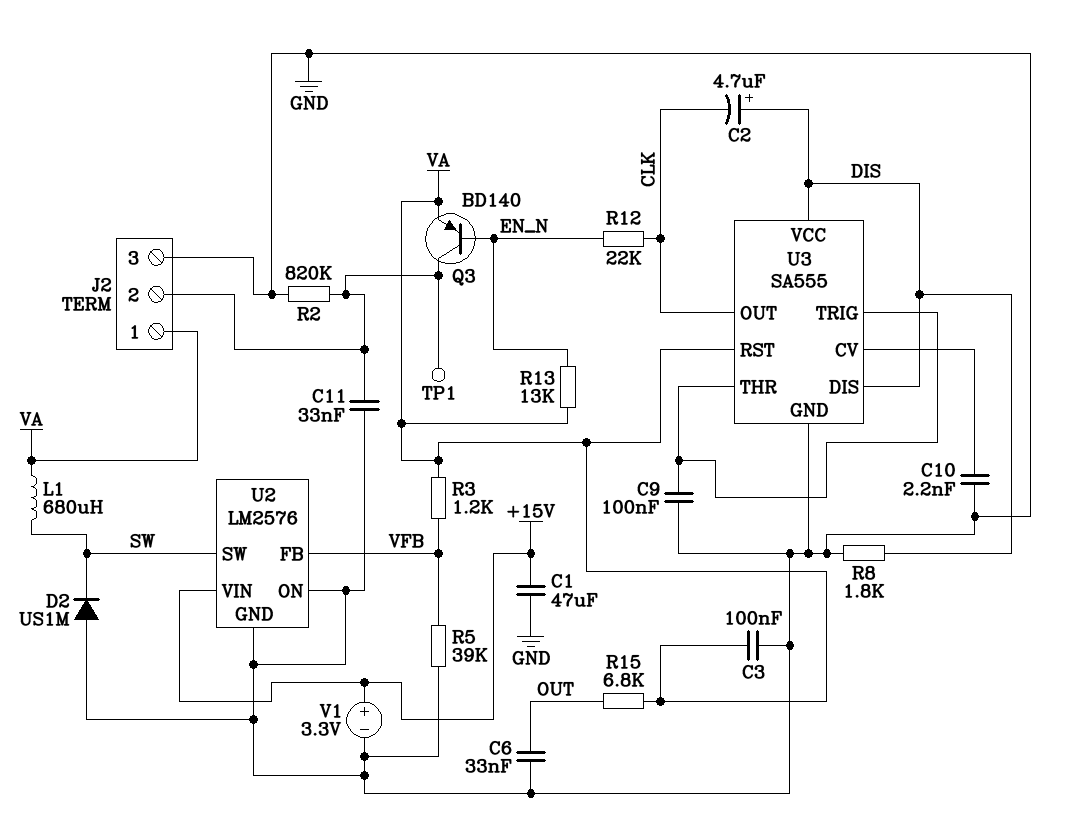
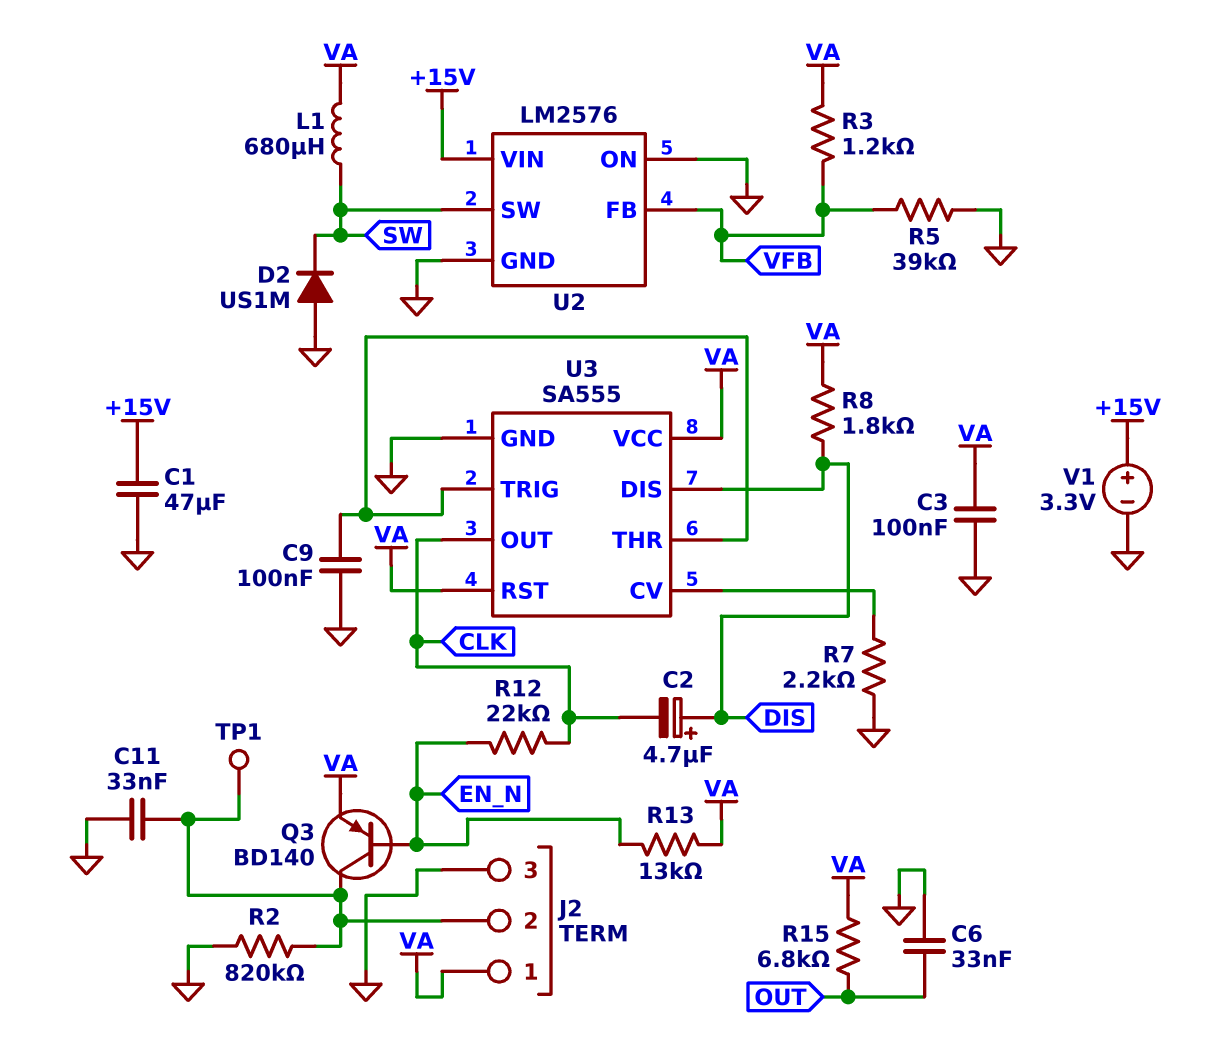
C10: 2.2nF (GND, U3/CV) -> none
R7: none -> 2.2k (GND, U3/CV)
R8: 1.8k (DIS, GND) -> 1.8k (DIS, VA)
U3 pin VCC: DIS -> VA

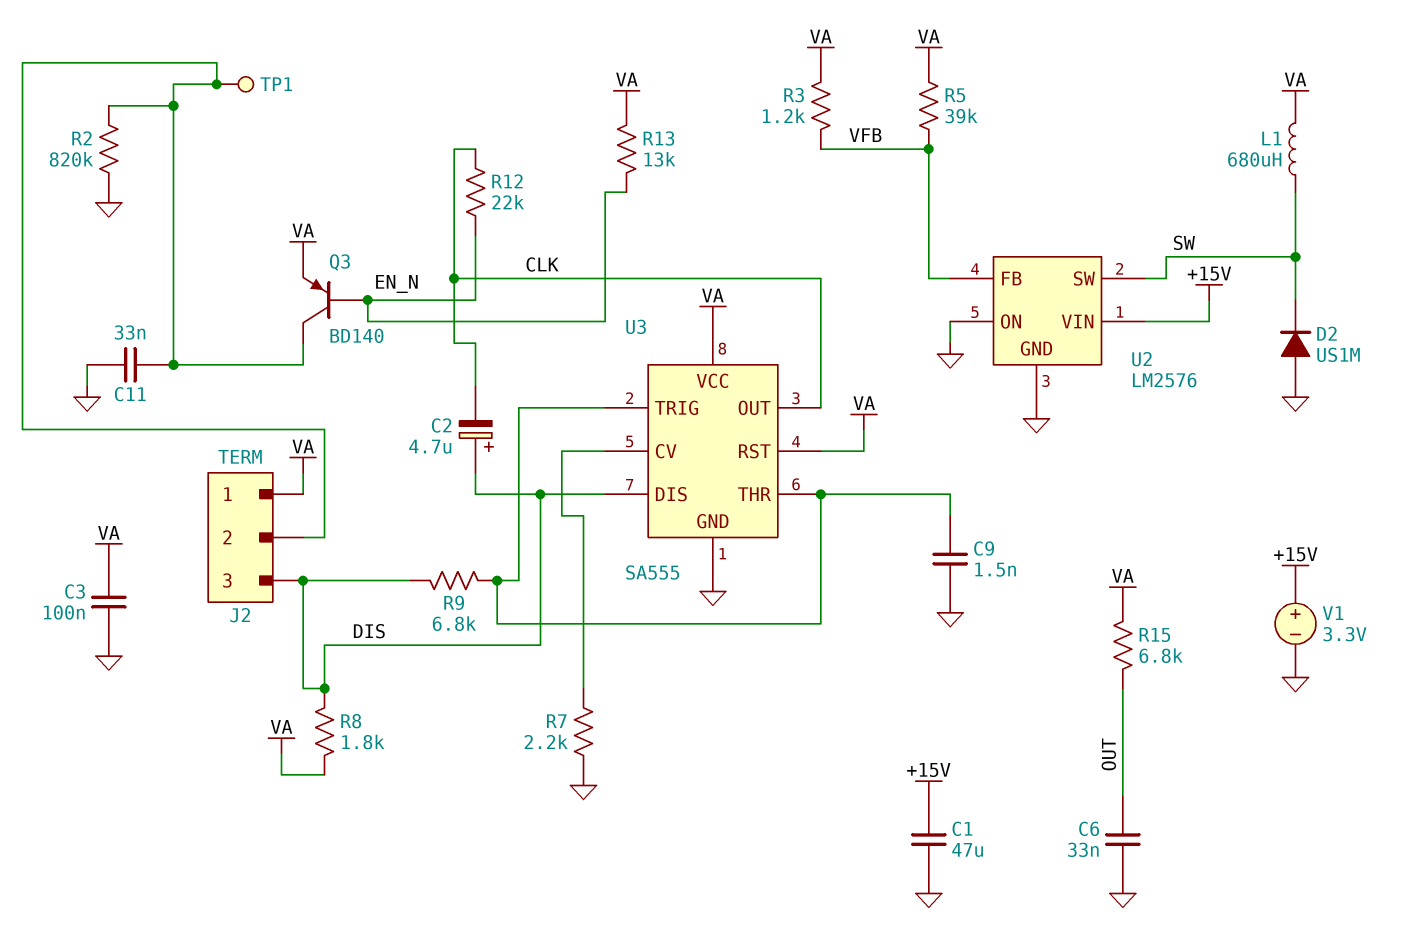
C9: 100nF (GND, U3/THR) -> 1.5nF (GND, U3/THR)
J2 pin 3: GND -> DIS
R5: 39k (GND, VFB) -> 39k (VA, VFB)
R9: none -> 6.8k (DIS, U3/THR)

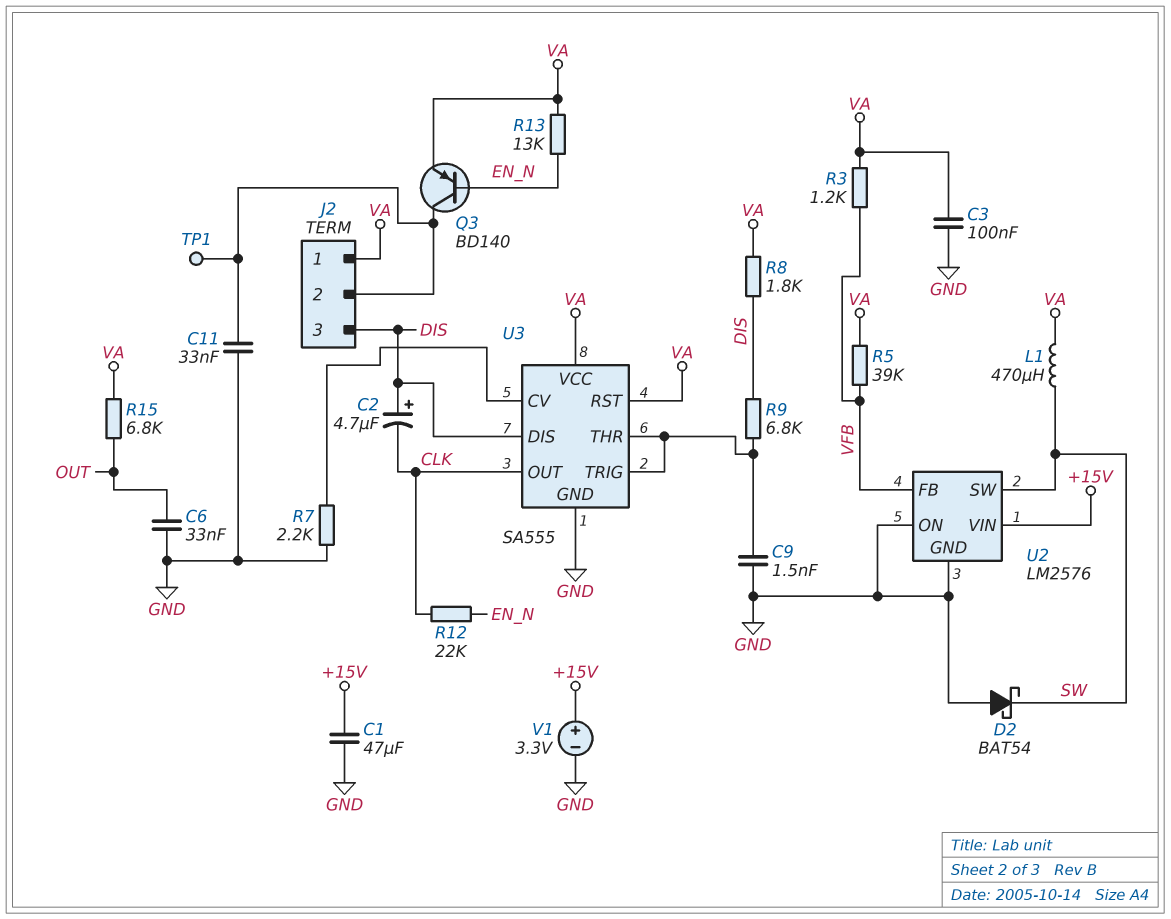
D2: diode US1M (A GND, K SW) -> schottky BAT54 (A GND, K SW)
L1: 680uH (SW, VA) -> 470uH (SW, VA)
R2: 820k (GND, J2/2) -> none

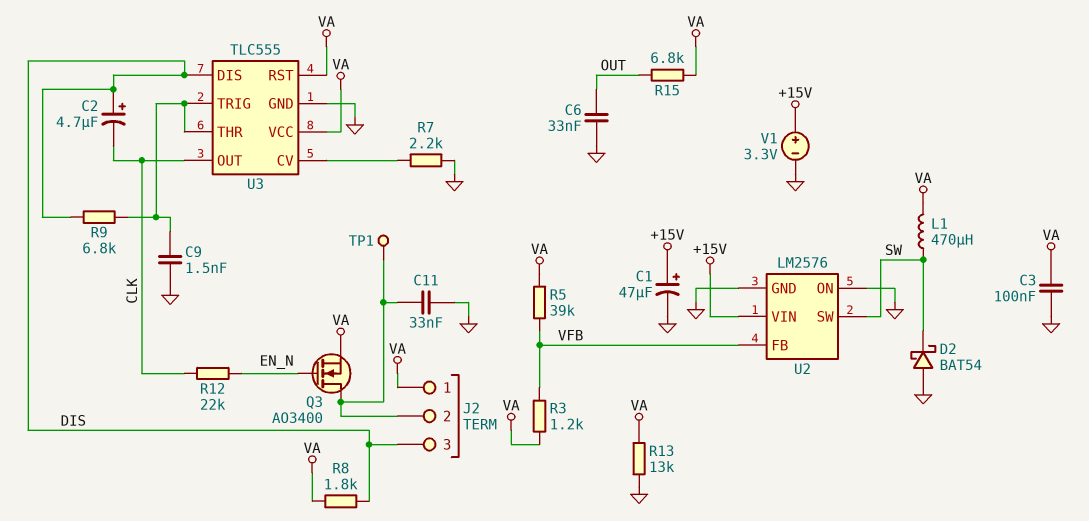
C1: 47uF (+15V, GND) -> 47uF (plus +15V, minus GND)
Q3: PNP BD140 (B EN_N, C J2/2, E VA) -> NMOS AO3400 (G EN_N, D J2/2, S VA)
R13: 13k (EN_N, VA) -> 13k (GND, VA)
U3: SA555 -> TLC555

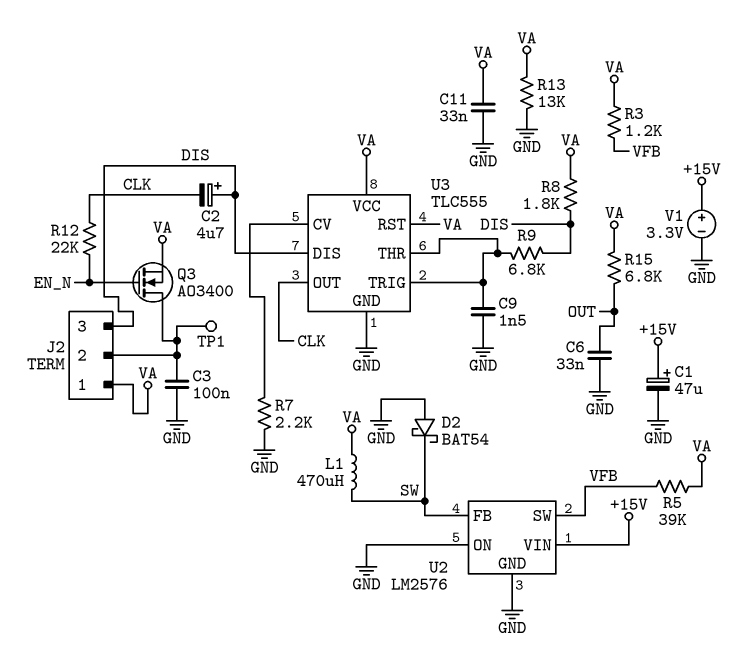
C3: 100nF (GND, VA) -> 100nF (GND, J2/2)
C11: 33nF (GND, J2/2) -> 33nF (GND, VA)
U2 pin FB: VFB -> SW
U2 pin SW: SW -> VFB

